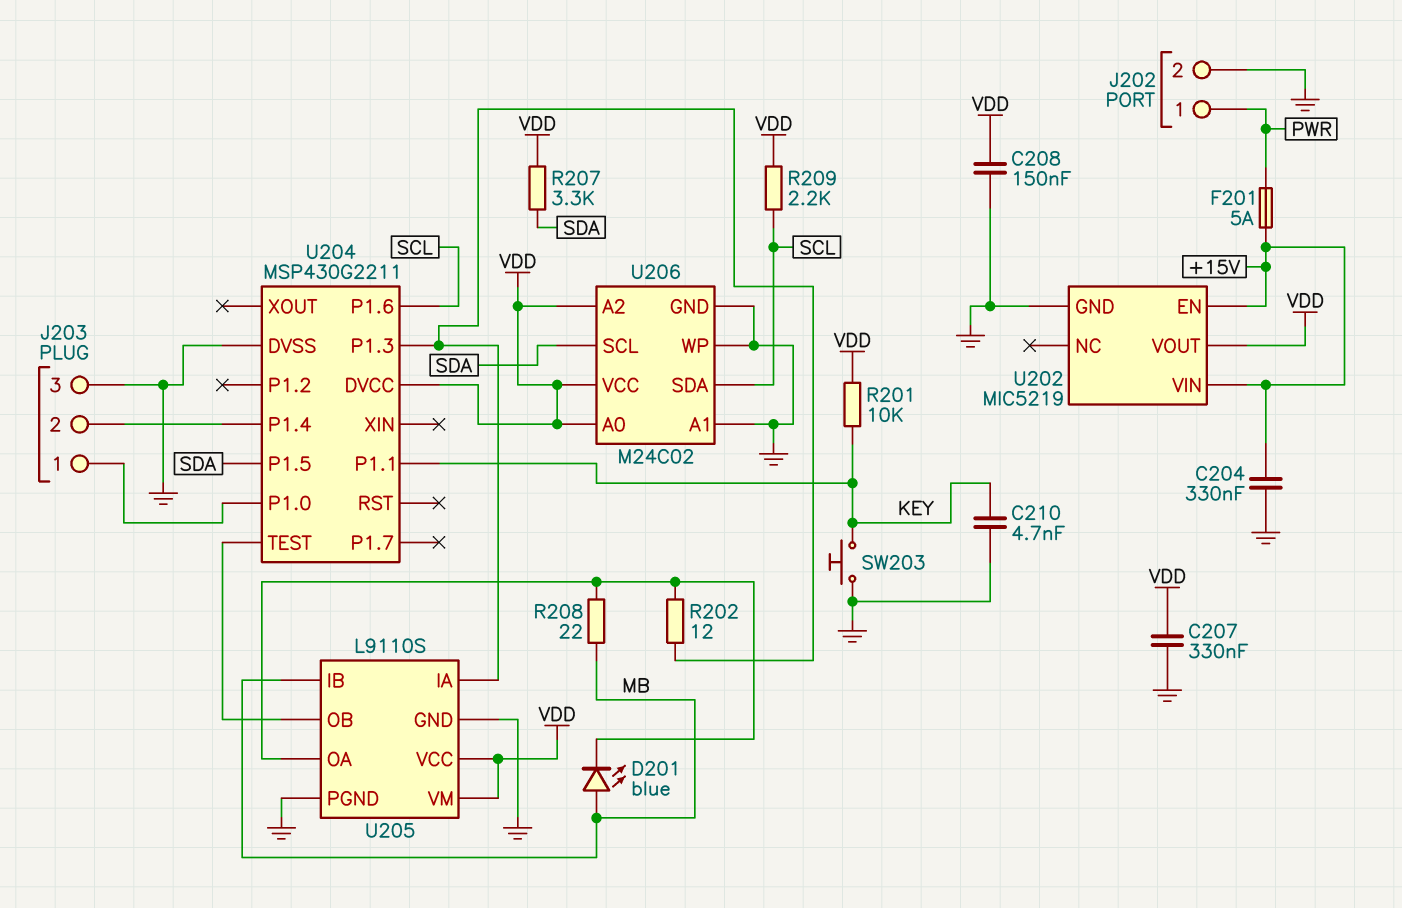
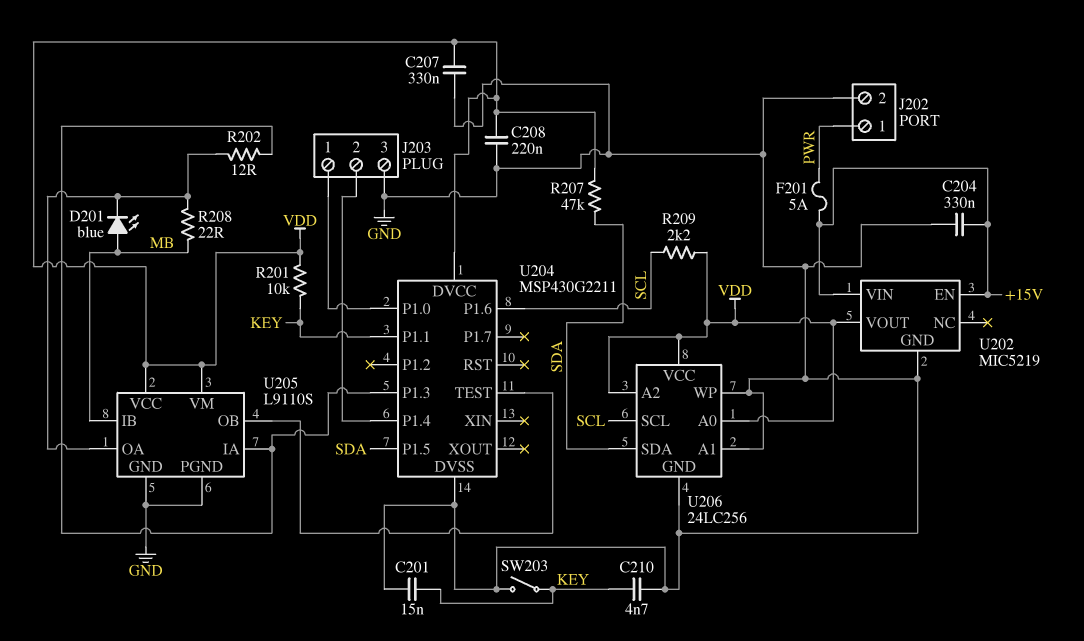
C201: none -> 15nF (GND, KEY)
C208: 150nF (GND, VDD) -> 220nF (GND, VDD)
R207: 3.3k (SDA, VDD) -> 47k (SDA, VDD)
SW203: button (GND, KEY) -> switch (GND, KEY)
U206: M24C02 -> 24LC256
U206 pin SCL: SDA -> SCL
U206 pin SDA: SCL -> SDA

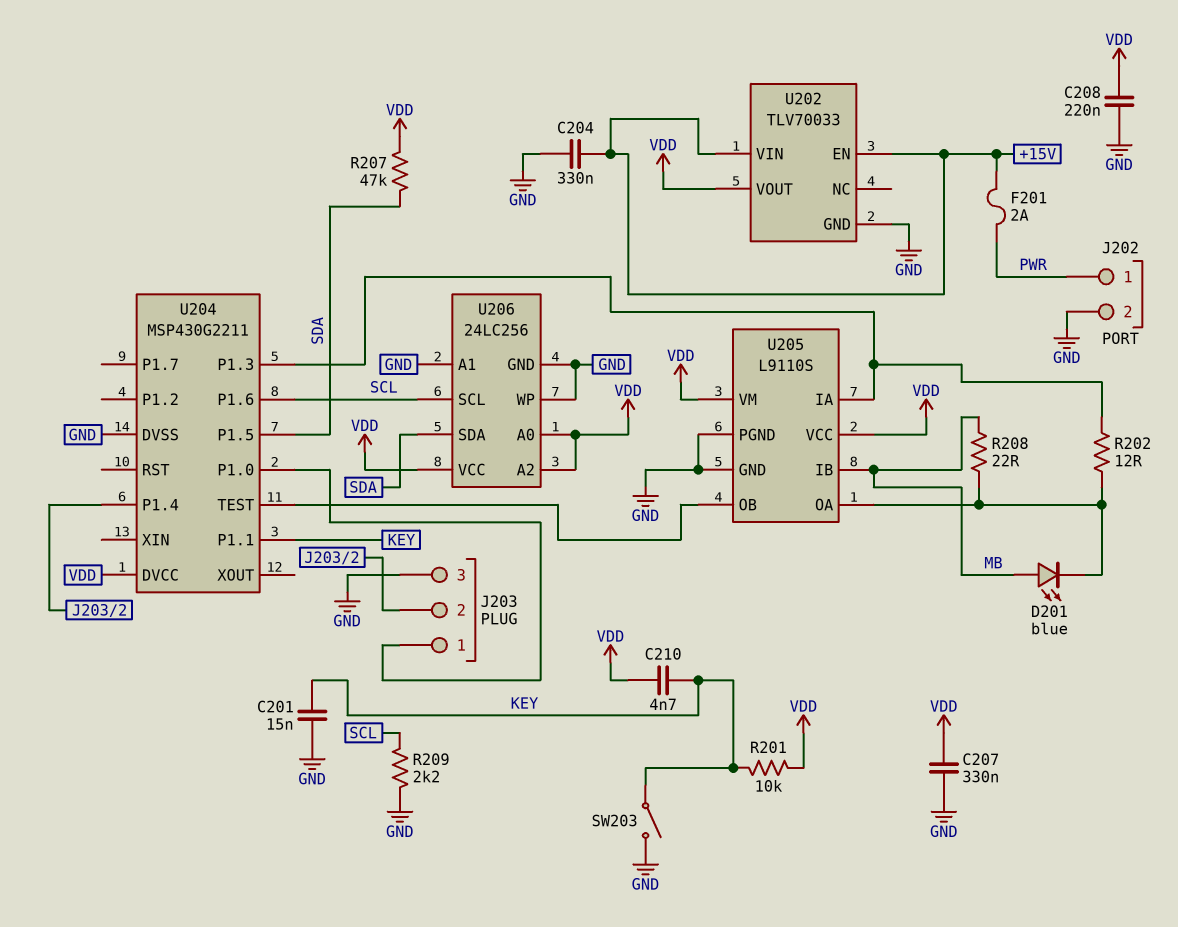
C210: 4.7nF (GND, KEY) -> 4.7nF (KEY, VDD)
F201: 5A (+15V, PWR) -> 2A (+15V, PWR)
R209: 2.2k (SCL, VDD) -> 2.2k (GND, SCL)
U202: MIC5219 -> TLV70033

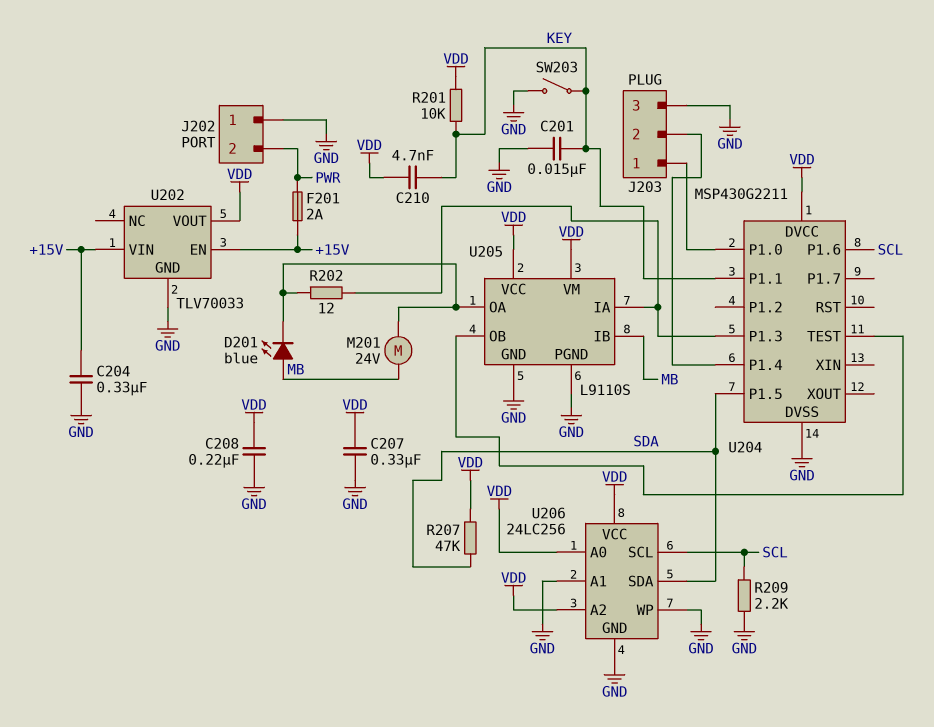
J202 pin 1: PWR -> GND
J202 pin 2: GND -> PWR
M201: none -> motor 24V (MB, U205/OA)
R208: 22 (MB, U205/OA) -> none

